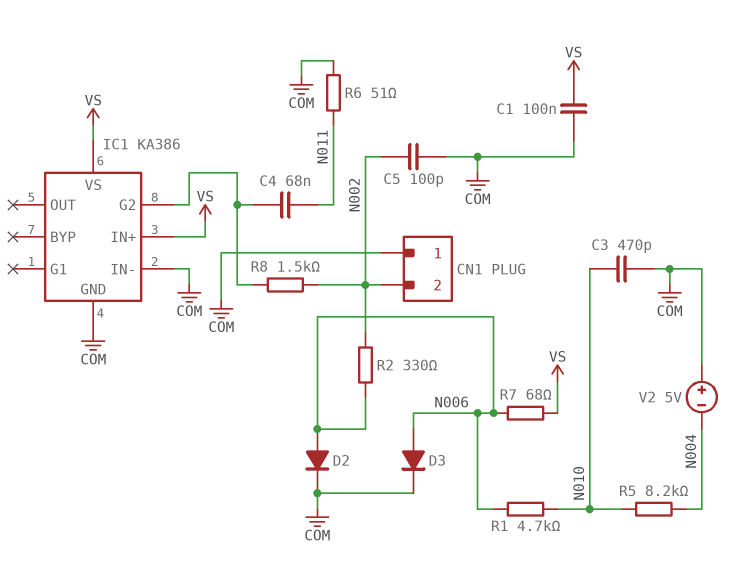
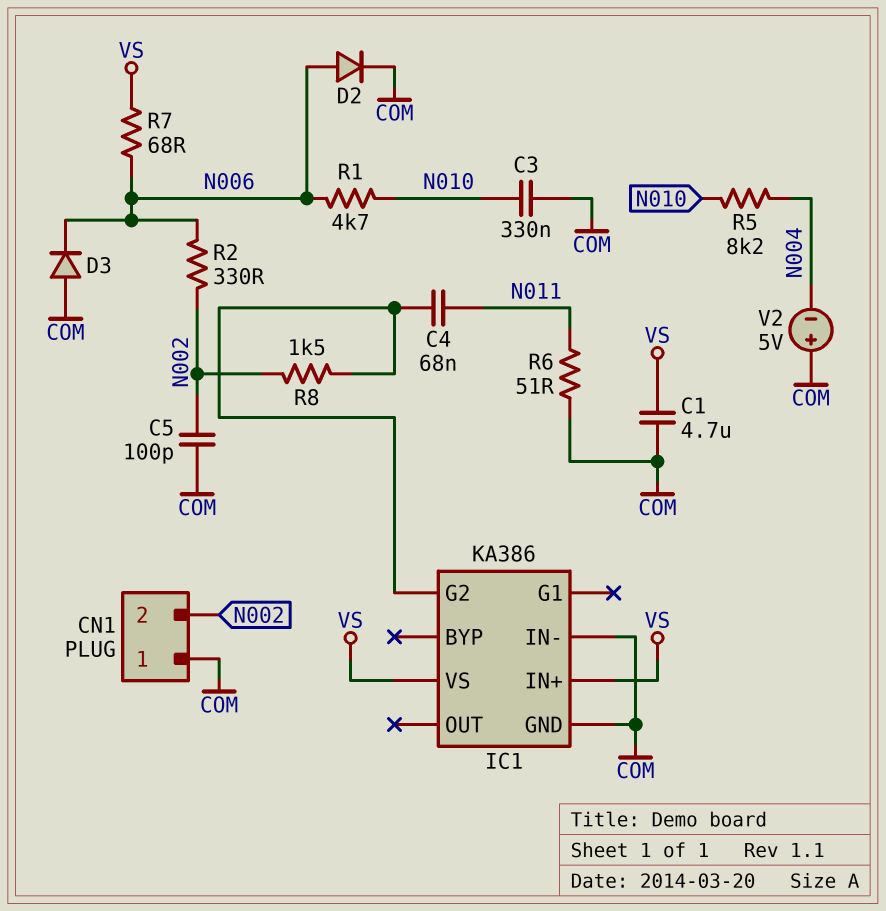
C1: 100nF (COM, VS) -> 4.7uF (COM, VS)
C3: 470pF (COM, N010) -> 330nF (COM, N010)
D3: diode (A N006, K COM) -> diode (A COM, K N006)

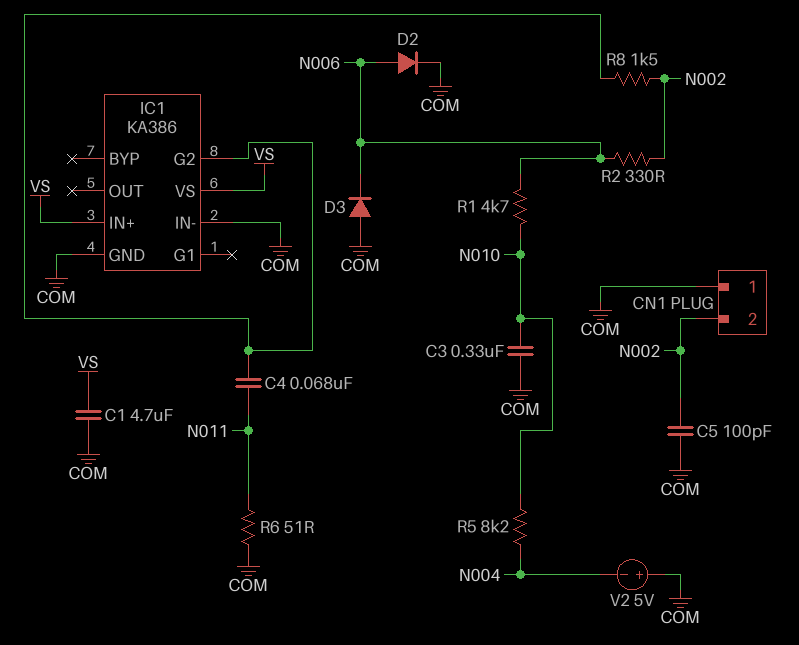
R7: 68 (N006, VS) -> none

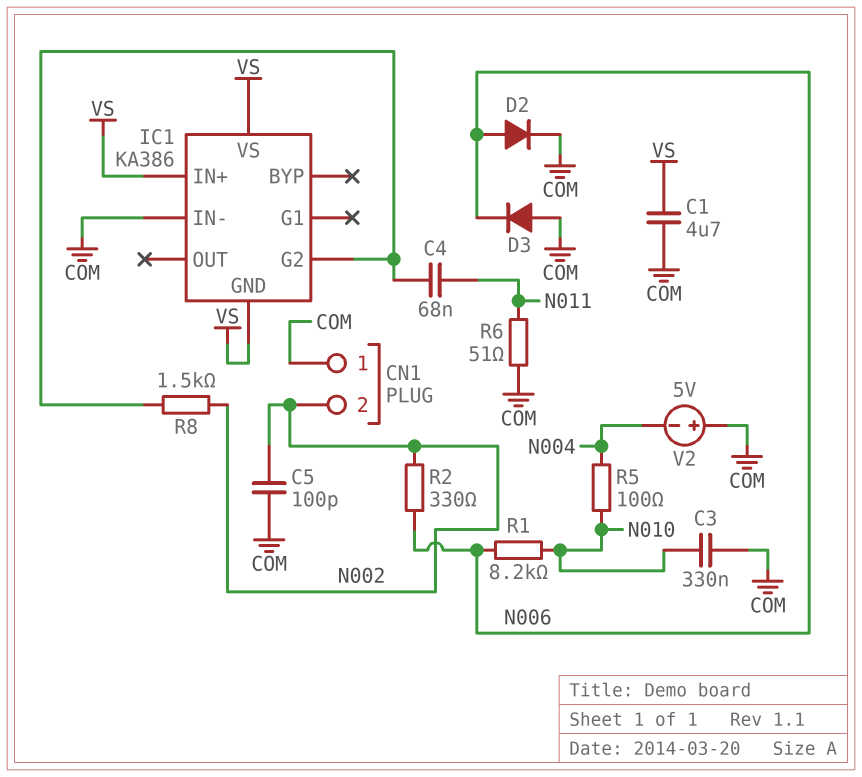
IC1 pin GND: COM -> VS
R1: 4.7k (N006, N010) -> 8.2k (N006, N010)
R5: 8.2k (N004, N010) -> 100 (N004, N010)

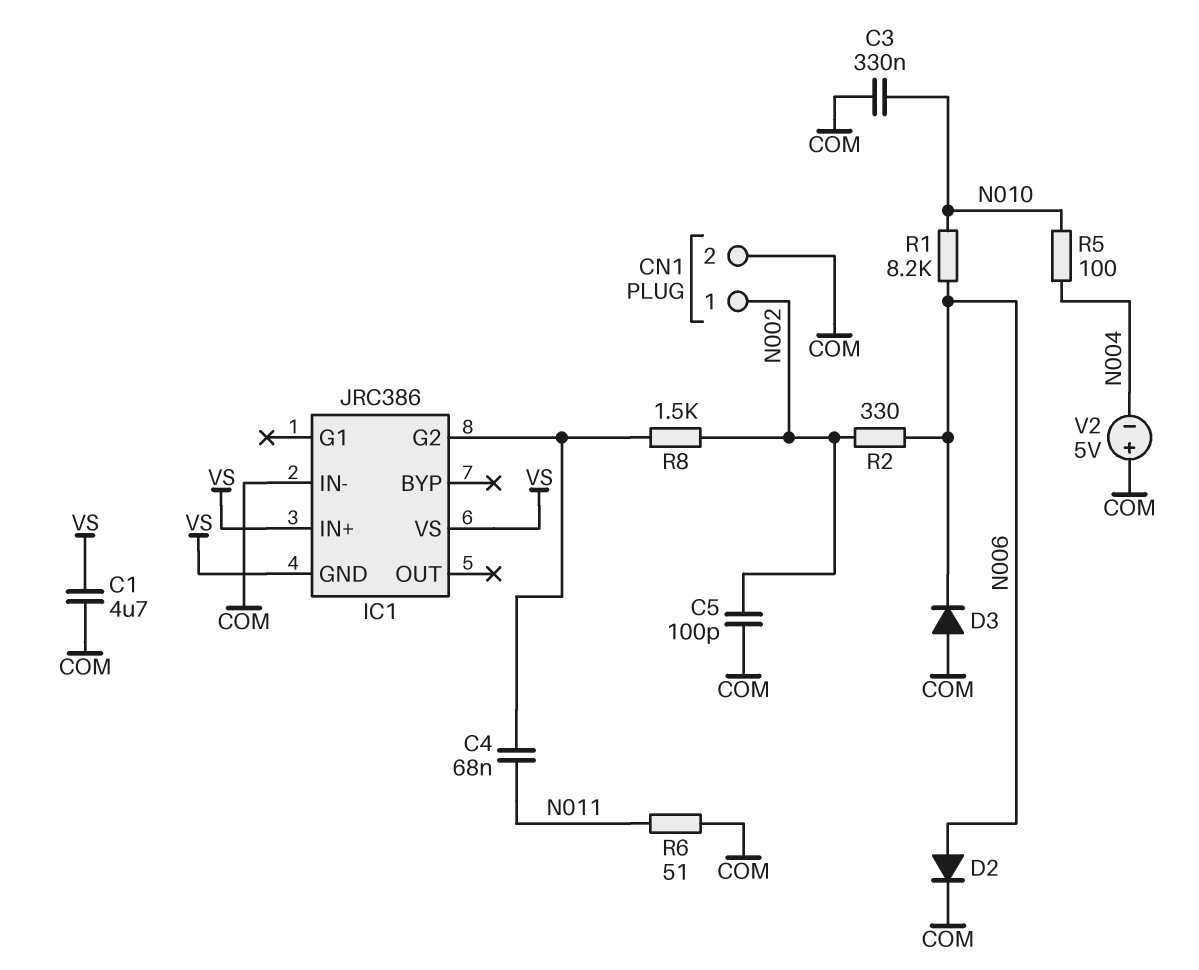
CN1 pin 1: COM -> N002
CN1 pin 2: N002 -> COM
IC1: KA386 -> JRC386

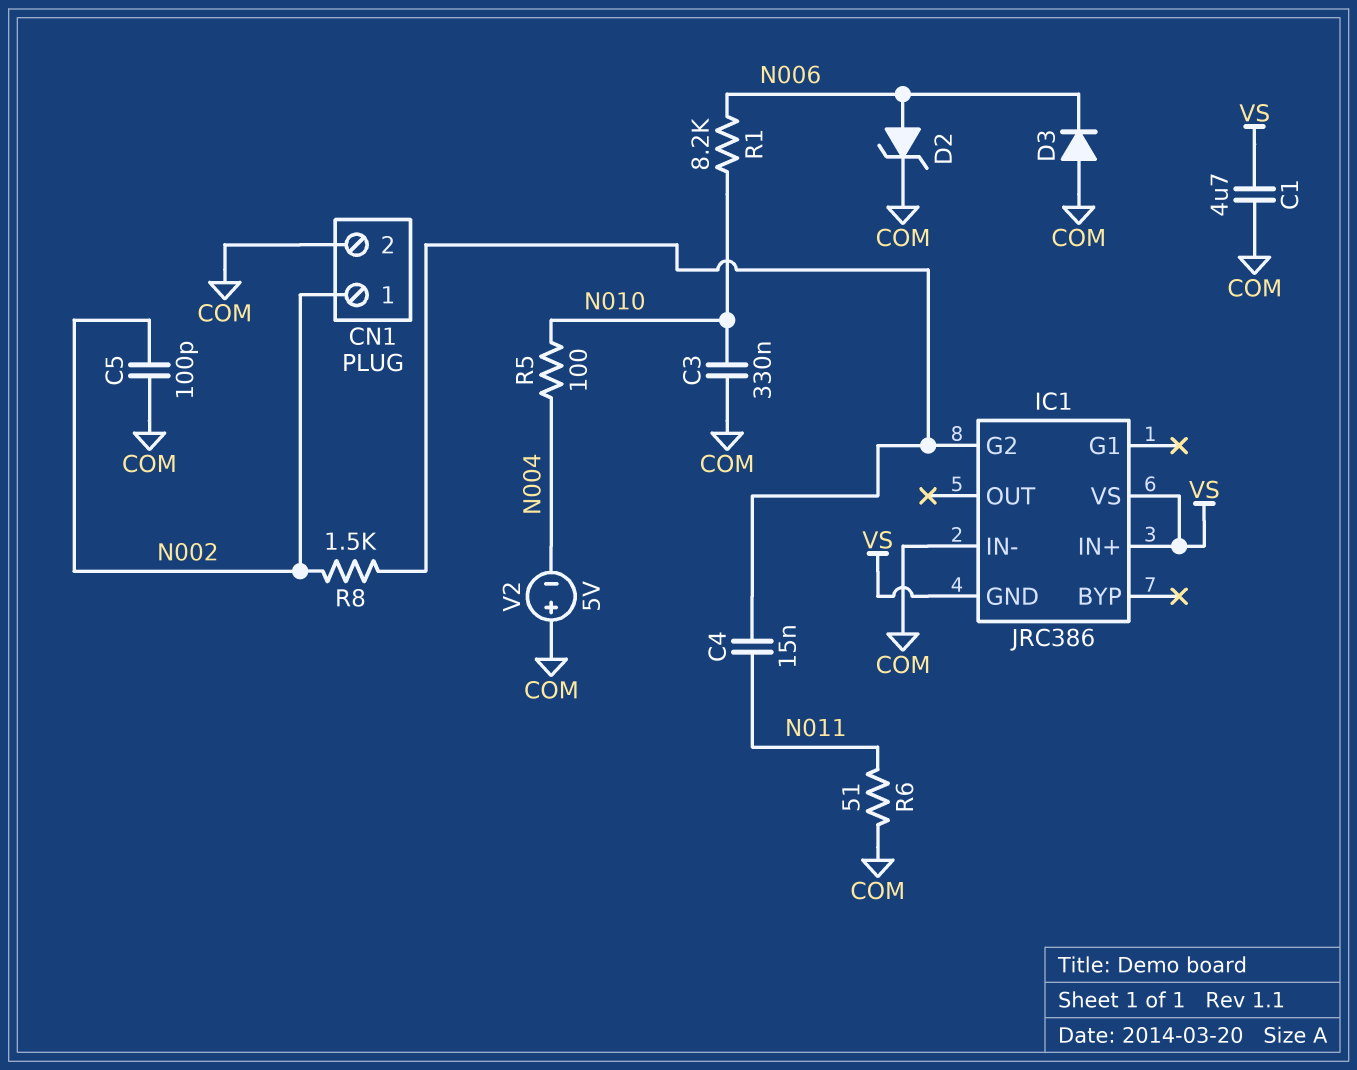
C4: 68nF (IC1/G2, N011) -> 15nF (IC1/G2, N011)
D2: diode (A N006, K COM) -> zener (A N006, K COM)
R2: 330 (N002, N006) -> none

